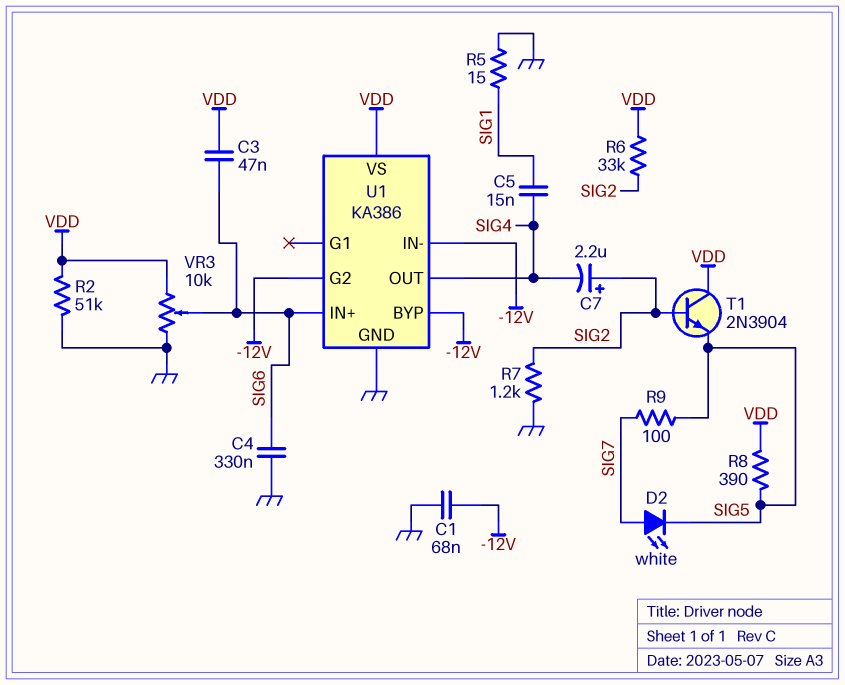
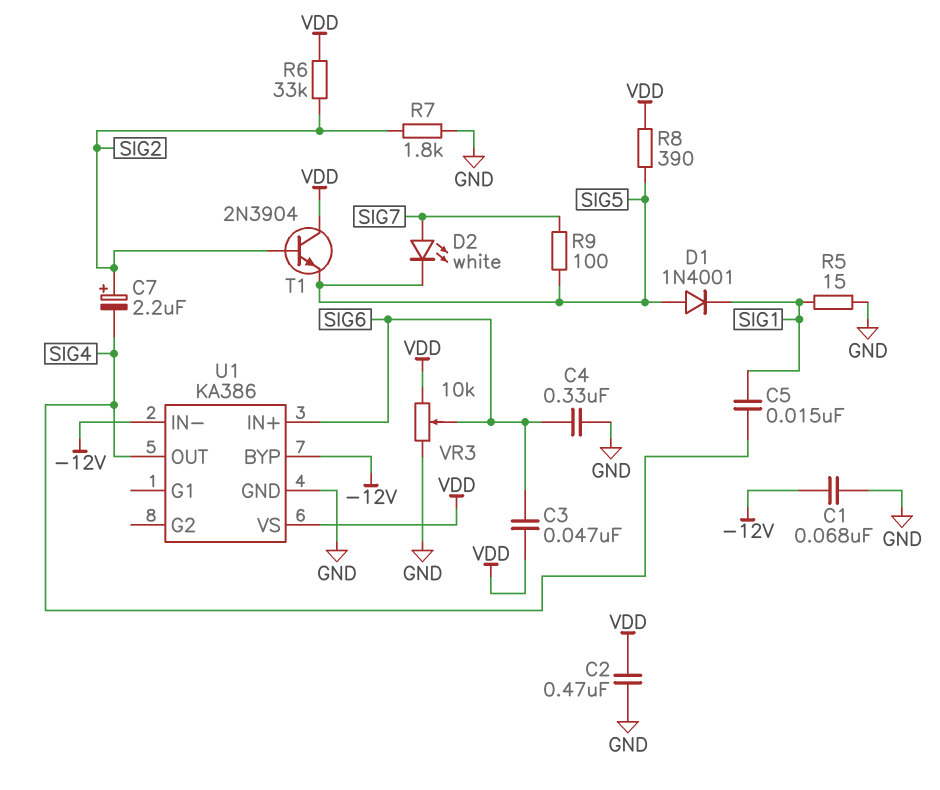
C2: none -> 470nF (GND, VDD)
D1: none -> diode 1N4001 (A SIG5, K SIG1)
R2: 51k (GND, VDD) -> none
R7: 1.2k (GND, SIG2) -> 1.8k (GND, SIG2)
U1 pin G2: -12V -> none

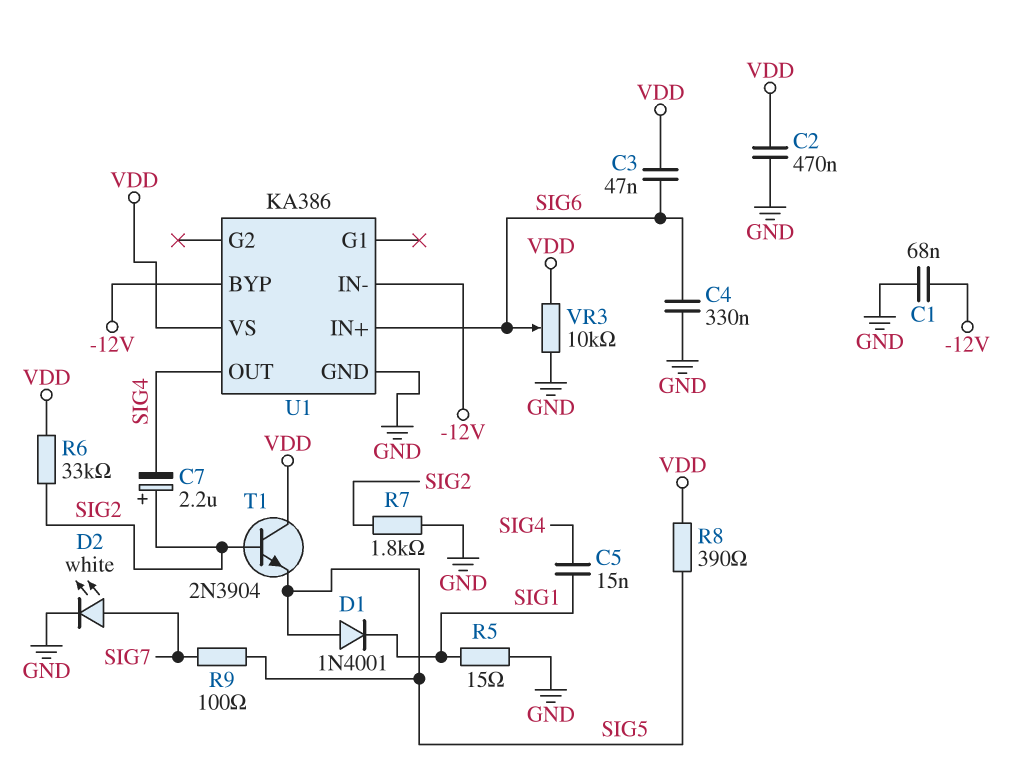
D2: LED white (A SIG7, K SIG5) -> LED white (A SIG7, K GND)

